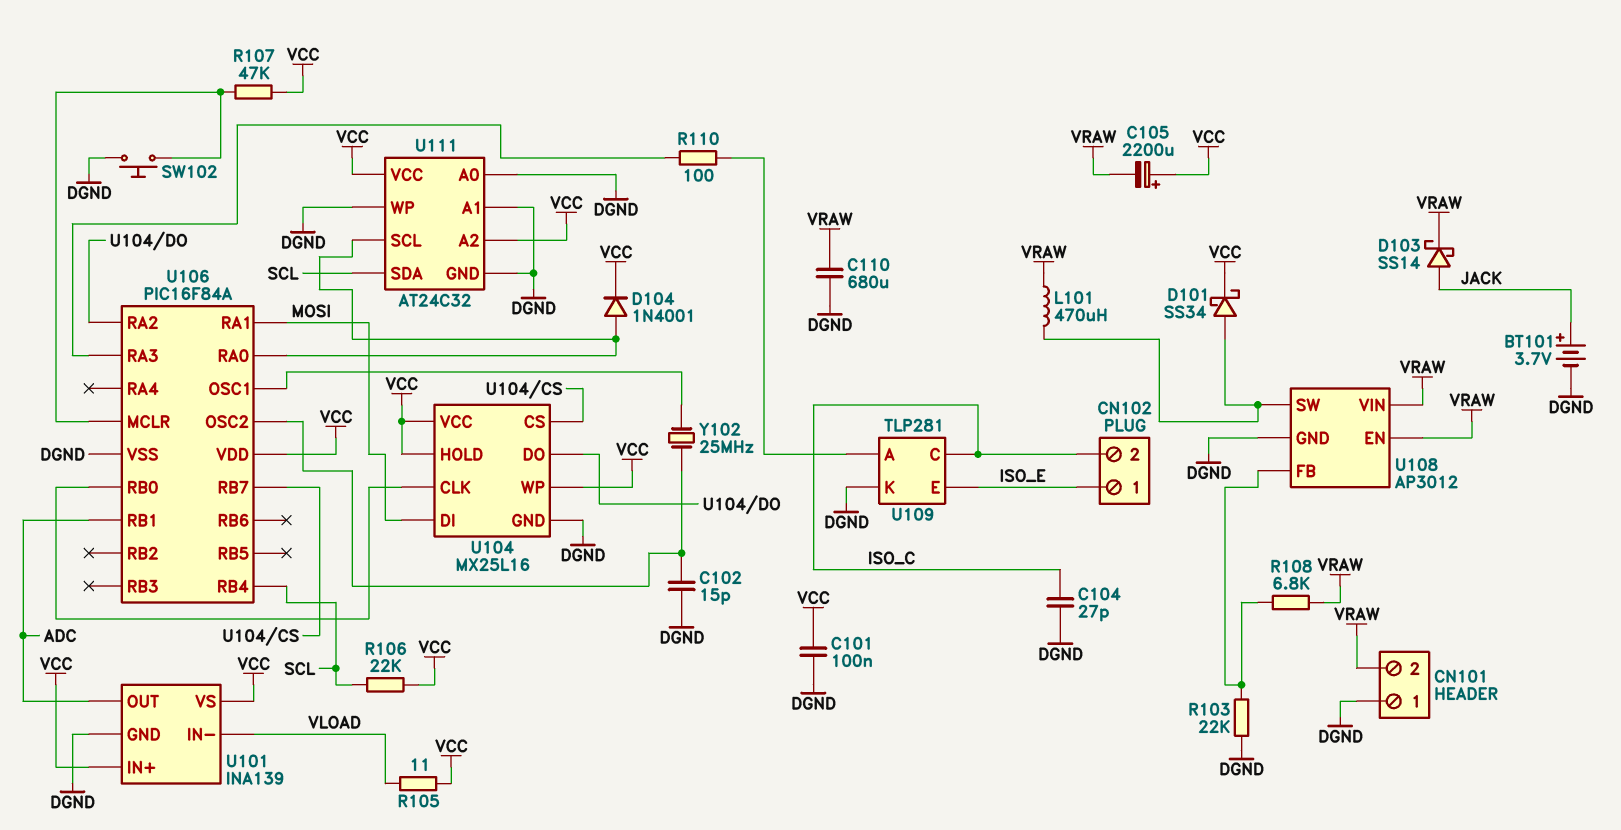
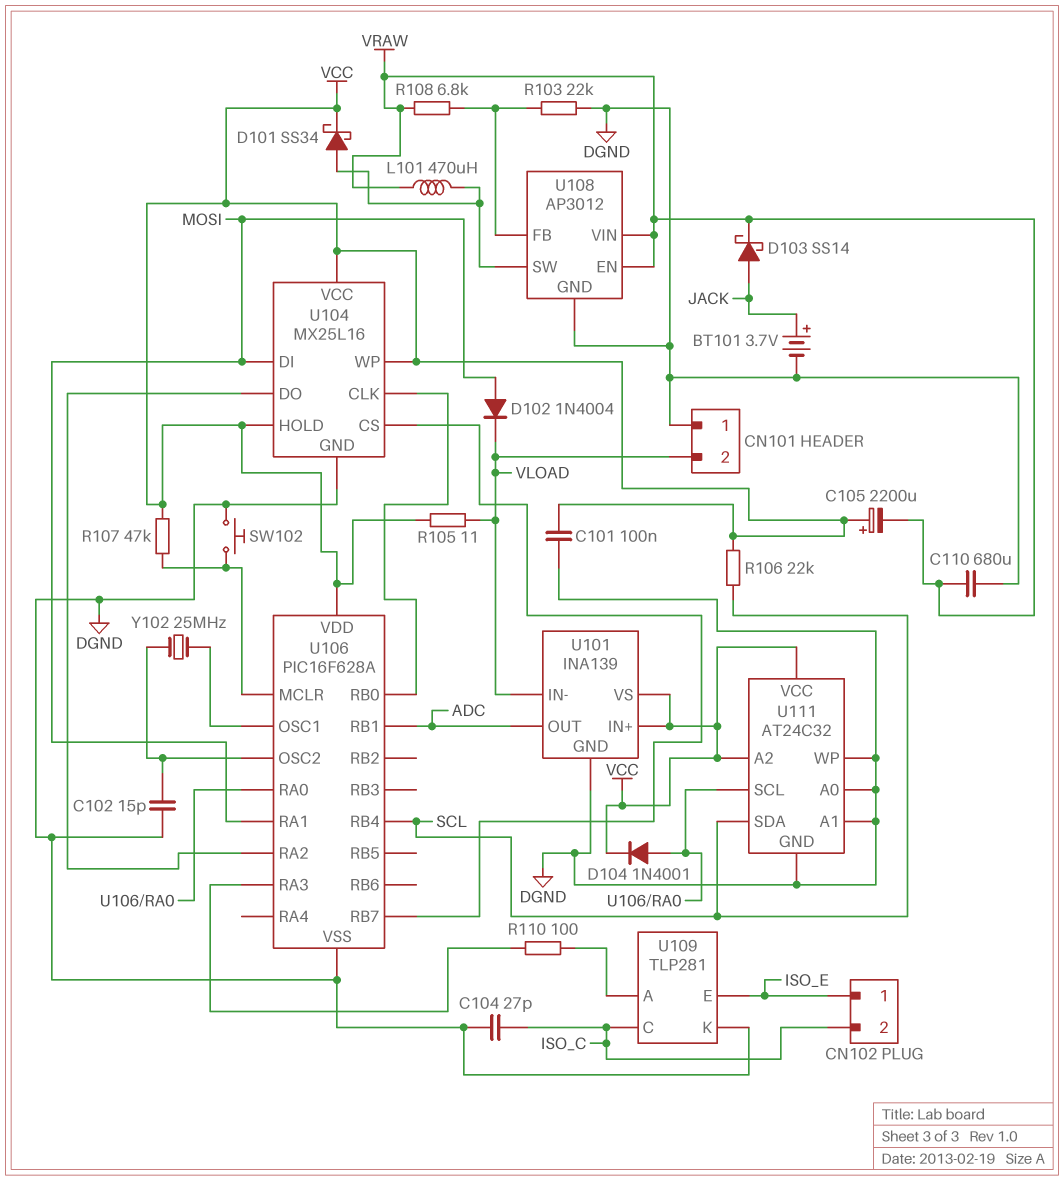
CN101 pin 2: VRAW -> VLOAD
D102: none -> diode 1N4004 (A MOSI, K VLOAD)
U106: PIC16F84A -> PIC16F628A

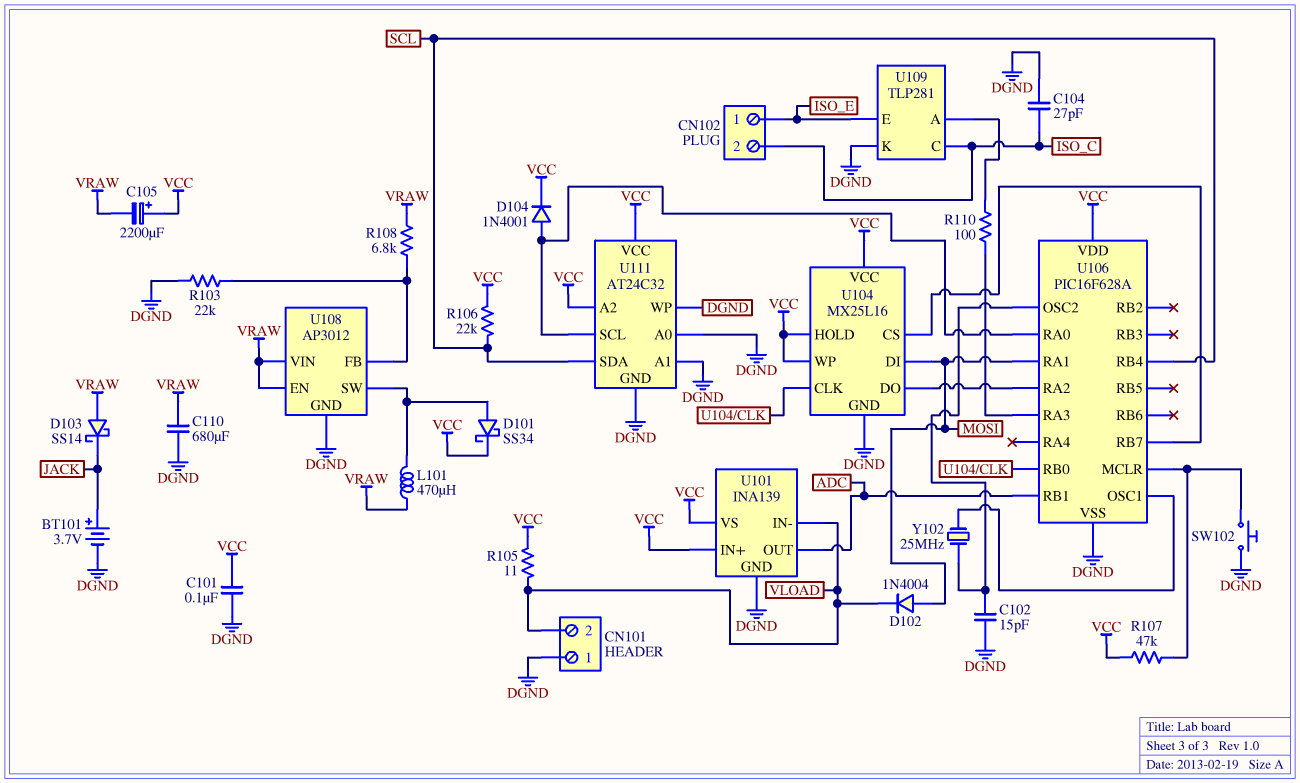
D103: schottky SS14 (A JACK, K VRAW) -> schottky SS14 (A VRAW, K JACK)

